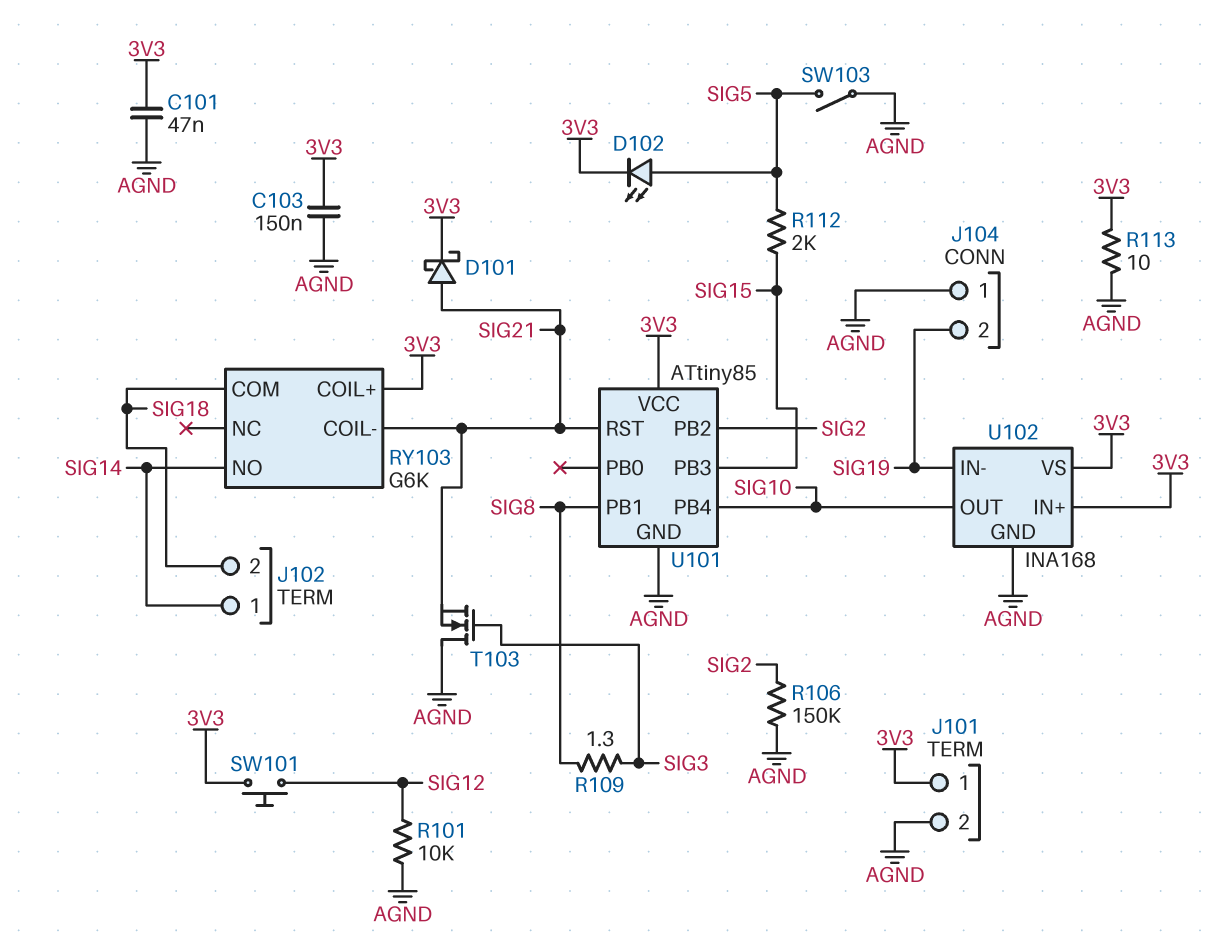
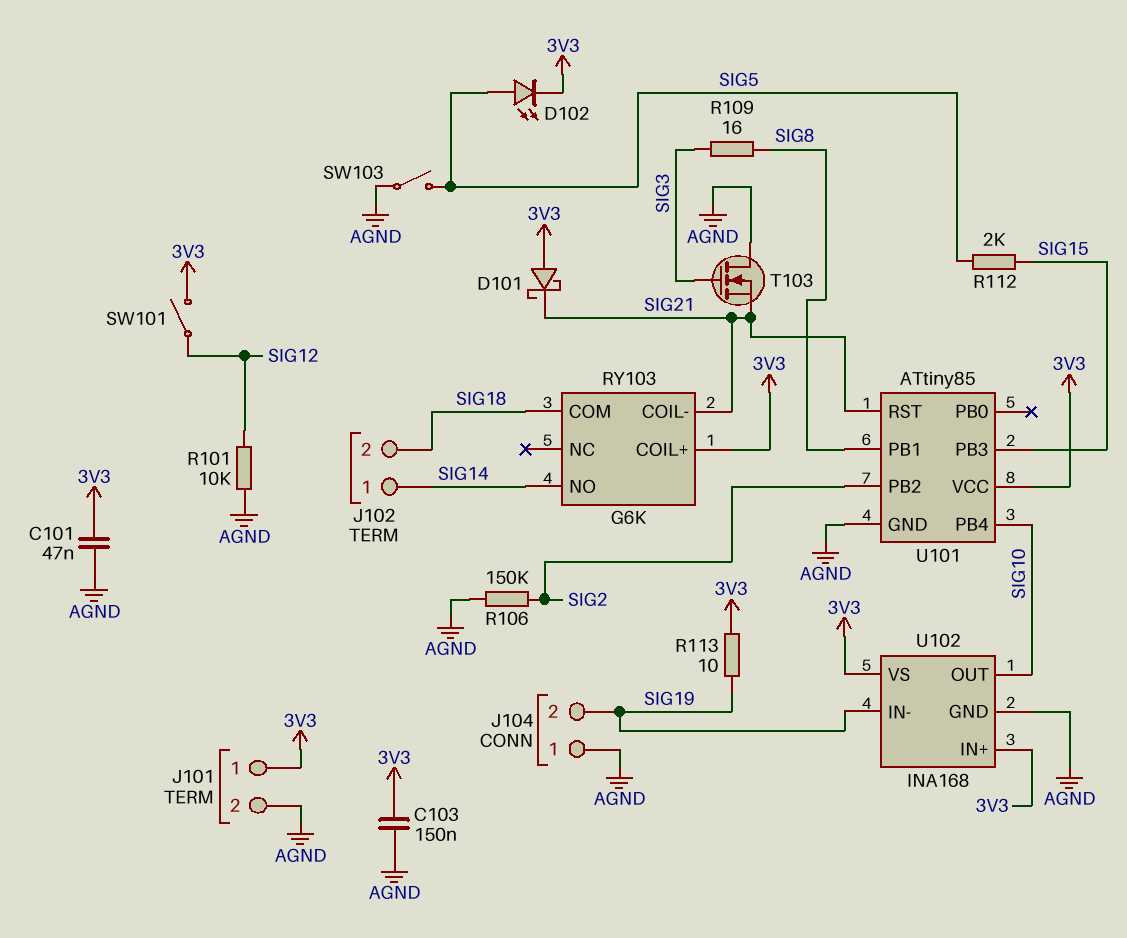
D101: schottky (A SIG21, K 3V3) -> schottky (A 3V3, K SIG21)
R109: 1.3 (SIG3, SIG8) -> 16 (SIG3, SIG8)
R113: 10 (3V3, AGND) -> 10 (3V3, SIG19)
SW101: button (3V3, SIG12) -> switch (3V3, SIG12)

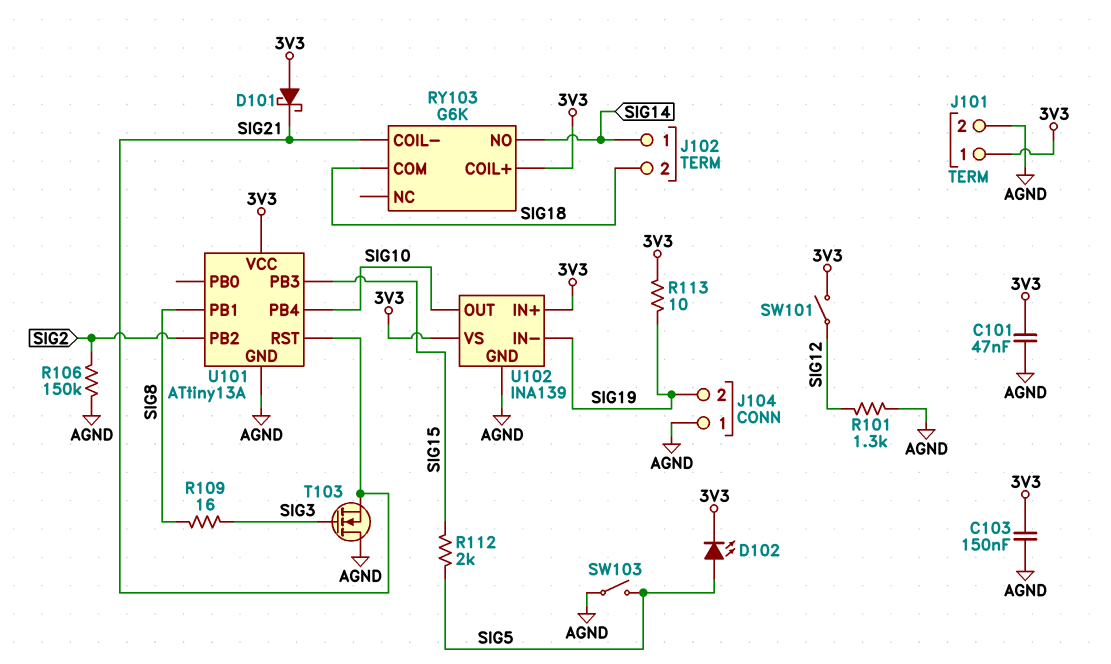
R101: 10k (AGND, SIG12) -> 1.3k (AGND, SIG12)
U101: ATtiny85 -> ATtiny13A
U102: INA168 -> INA139

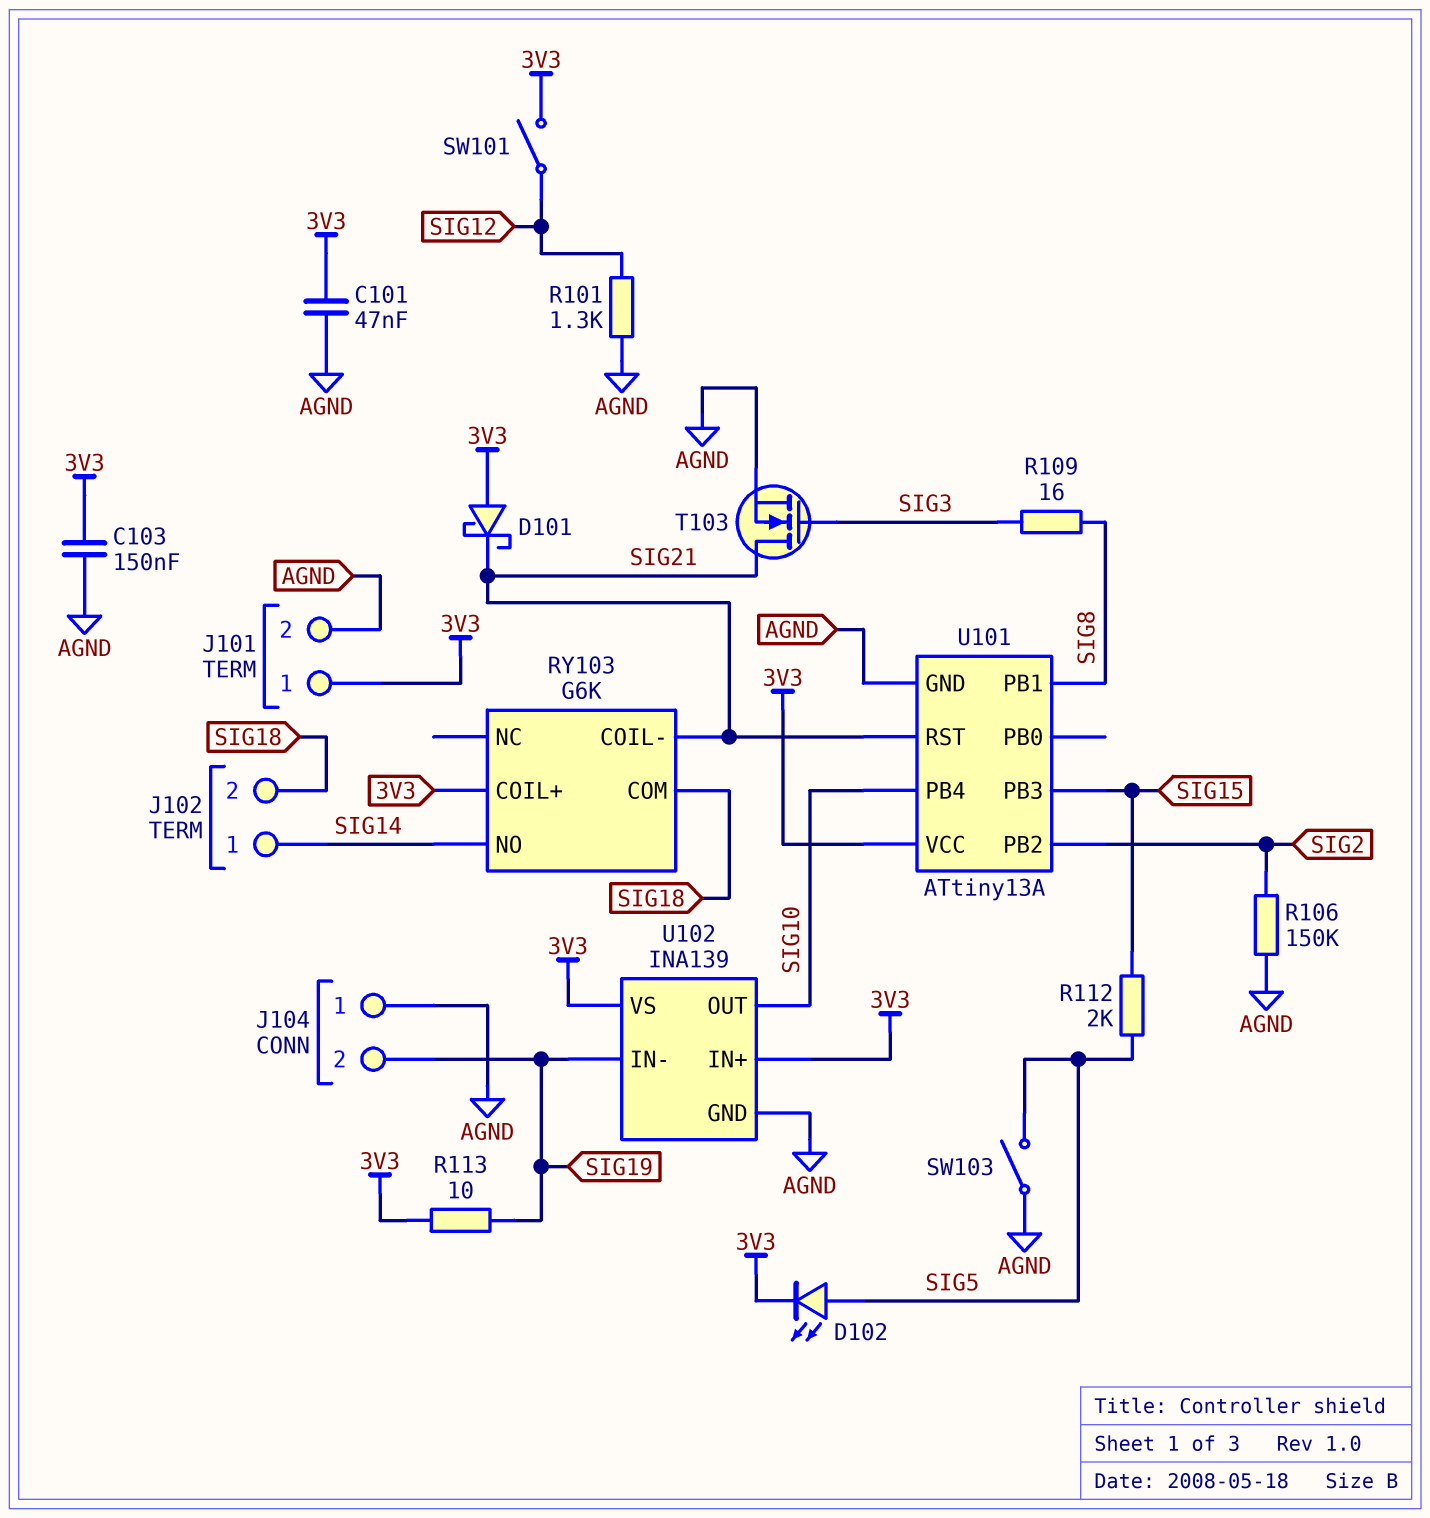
T103: NMOS (G SIG3, D AGND, S SIG21) -> NMOS (G SIG3, D SIG21, S AGND)

